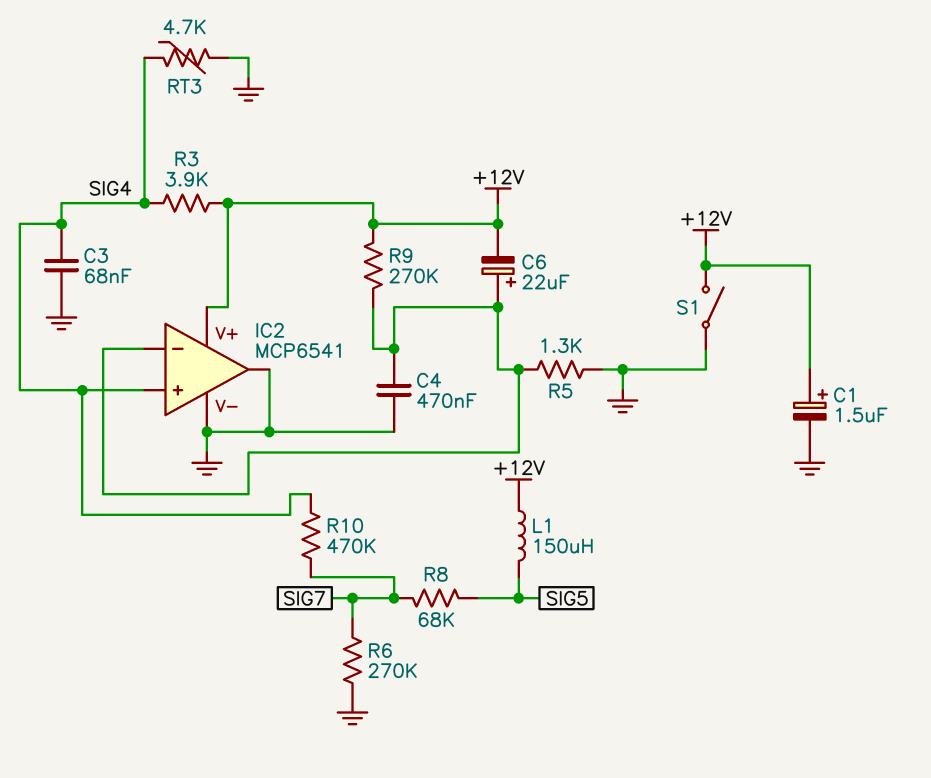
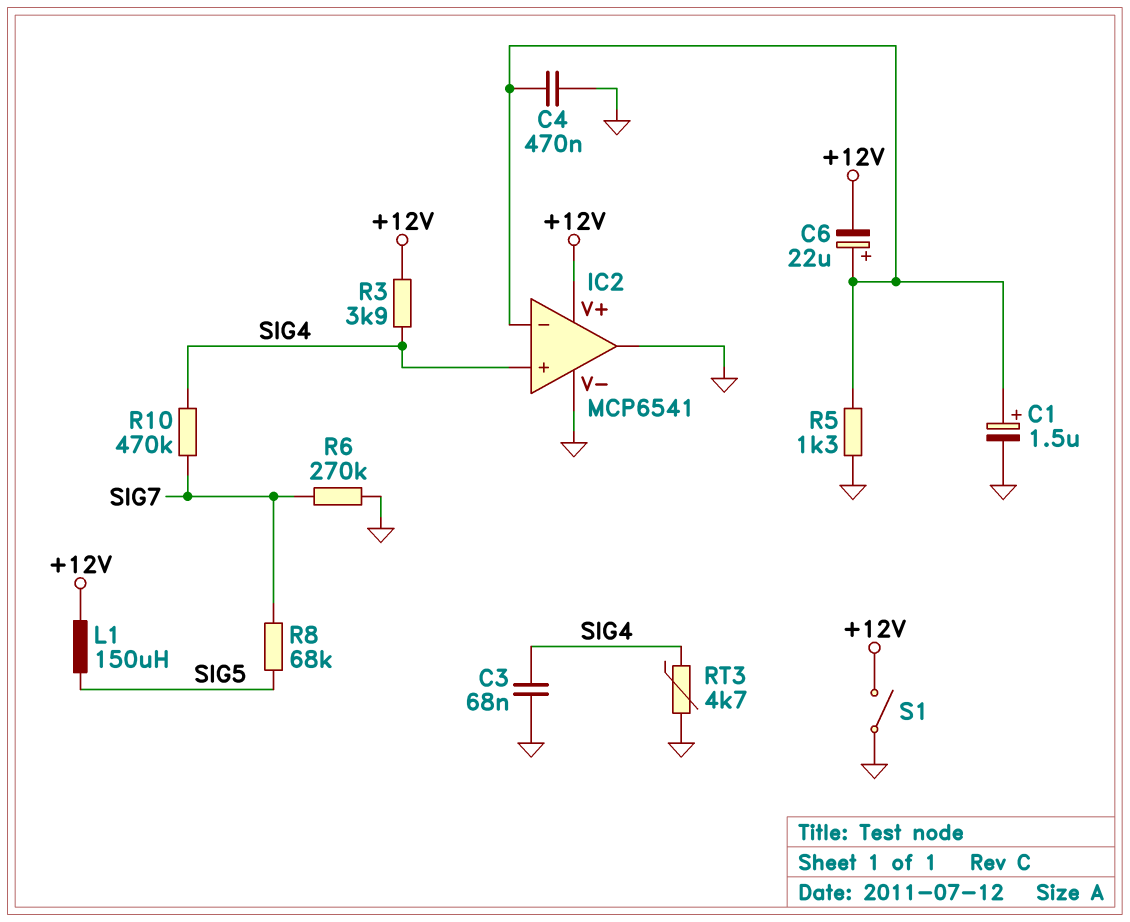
C1: 1.5uF (plus +12V, minus GND) -> 1.5uF (plus IC2/in-, minus GND)
R9: 270k (+12V, IC2/in-) -> none

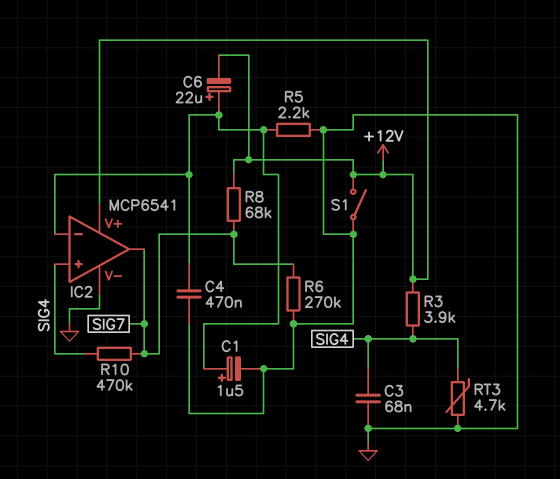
IC2 pin out: GND -> SIG7
L1: 150uH (+12V, SIG5) -> none
R5: 1.3k (GND, IC2/in-) -> 2.2k (GND, IC2/in-)
R8: 68k (SIG5, SIG7) -> 68k (+12V, SIG7)

